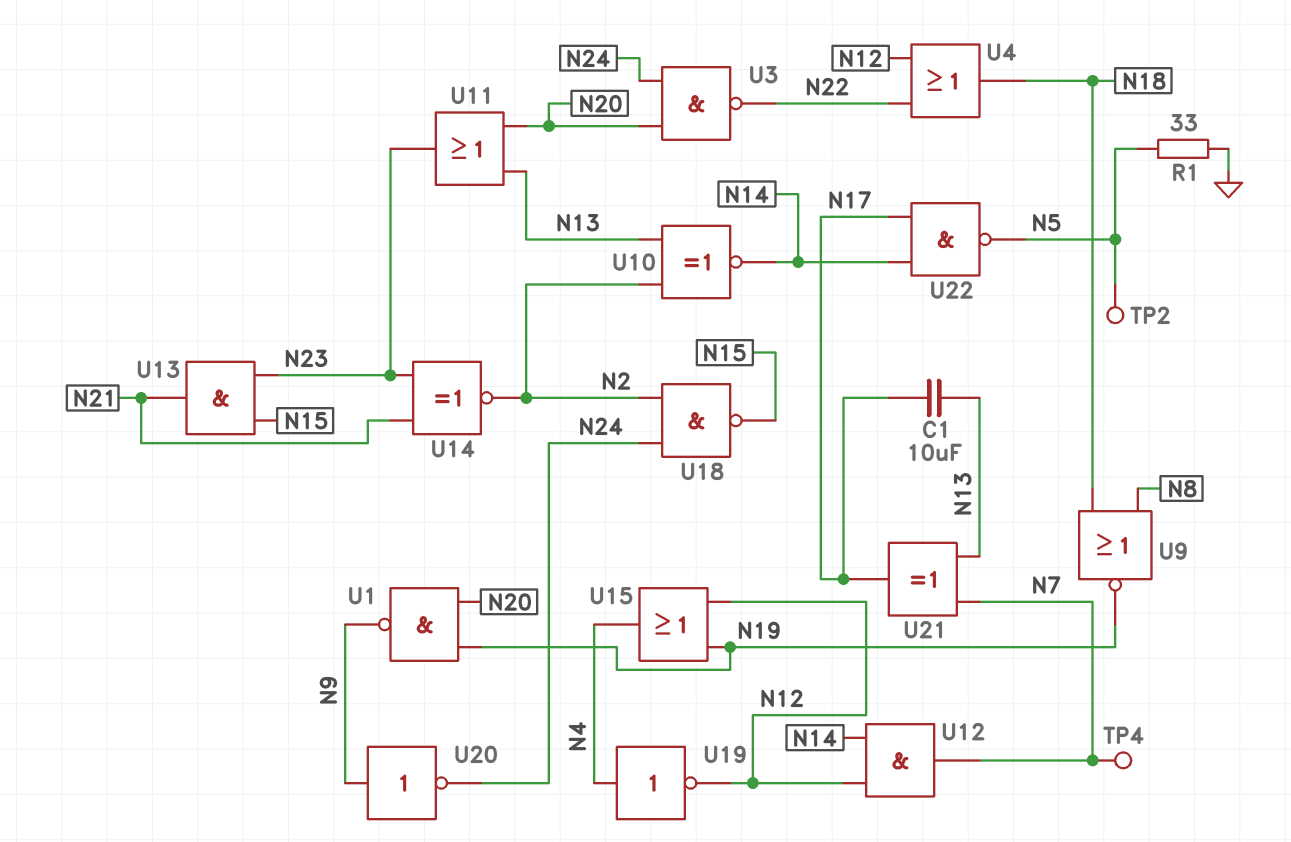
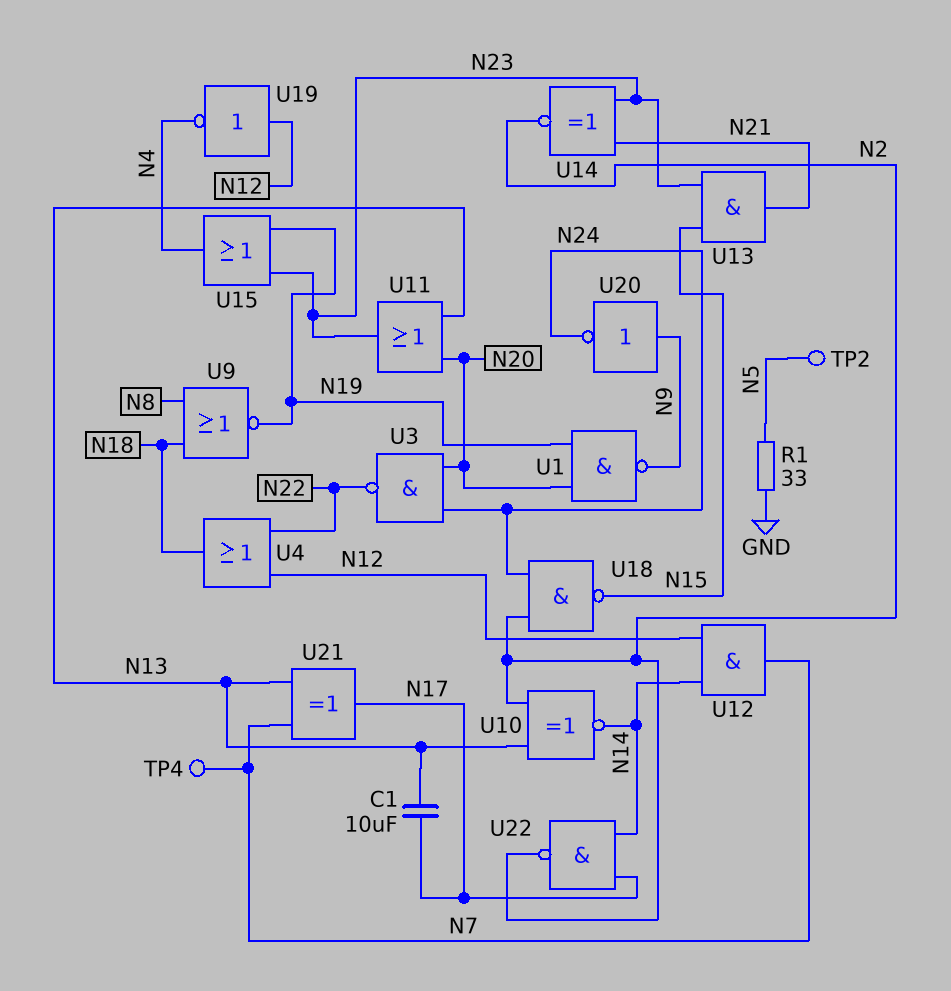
U15: OR (in N12, in N19, out N4) -> OR (in N19, in N23, out N4)
U19: NOT (in N4, out N12) -> NOT (in N12, out N4)
U22: NAND (in N14, in N17, out N5) -> NAND (in N14, in N17, out N2)

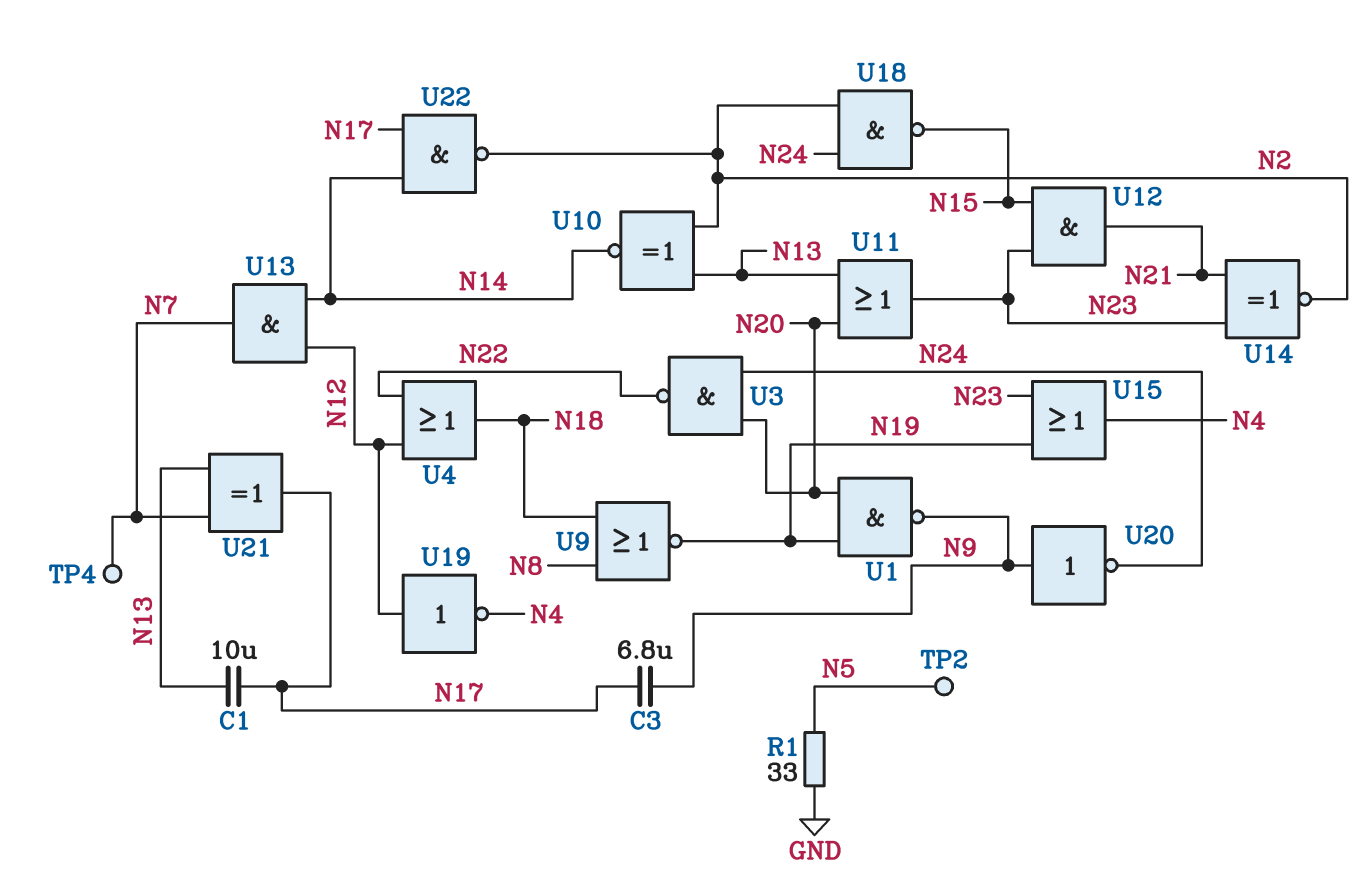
C3: none -> 6.8uF (N9, N17)
U12: AND (in N12, in N14, out N7) -> AND (in N15, in N23, out N21)
U13: AND (in N15, in N23, out N21) -> AND (in N12, in N14, out N7)

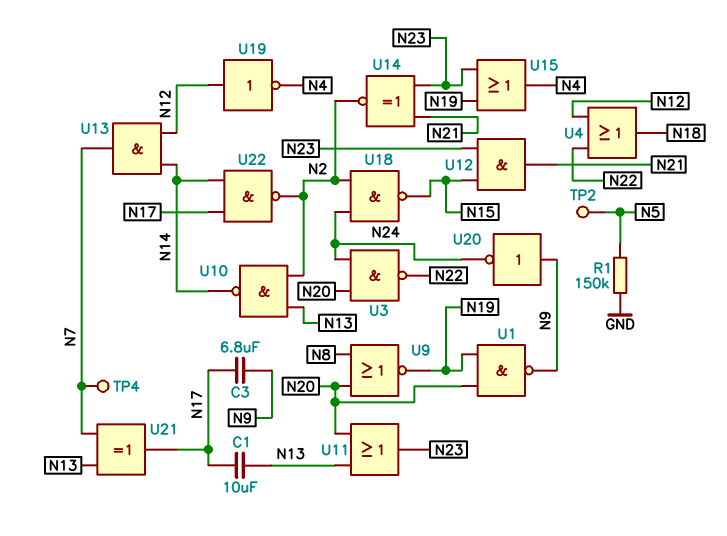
R1: 33 (GND, N5) -> 150k (GND, N5)
U9: NOR (in N8, in N18, out N19) -> NOR (in N8, in N20, out N19)
U10: XNOR (in N2, in N13, out N14) -> NAND (in N2, in N13, out N14)

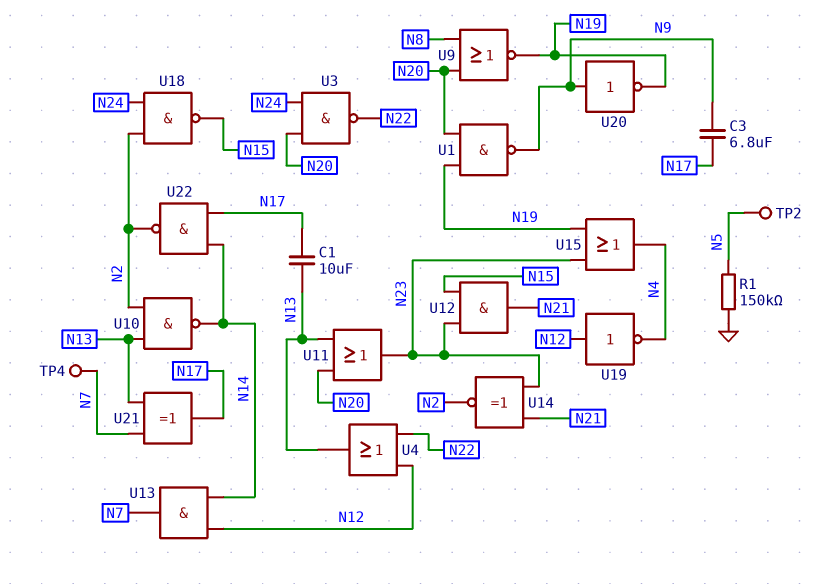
U4: OR (in N12, in N22, out N18) -> OR (in N12, in N22, out N13)
U20: NOT (in N9, out N24) -> NOT (in N9, out N19)

